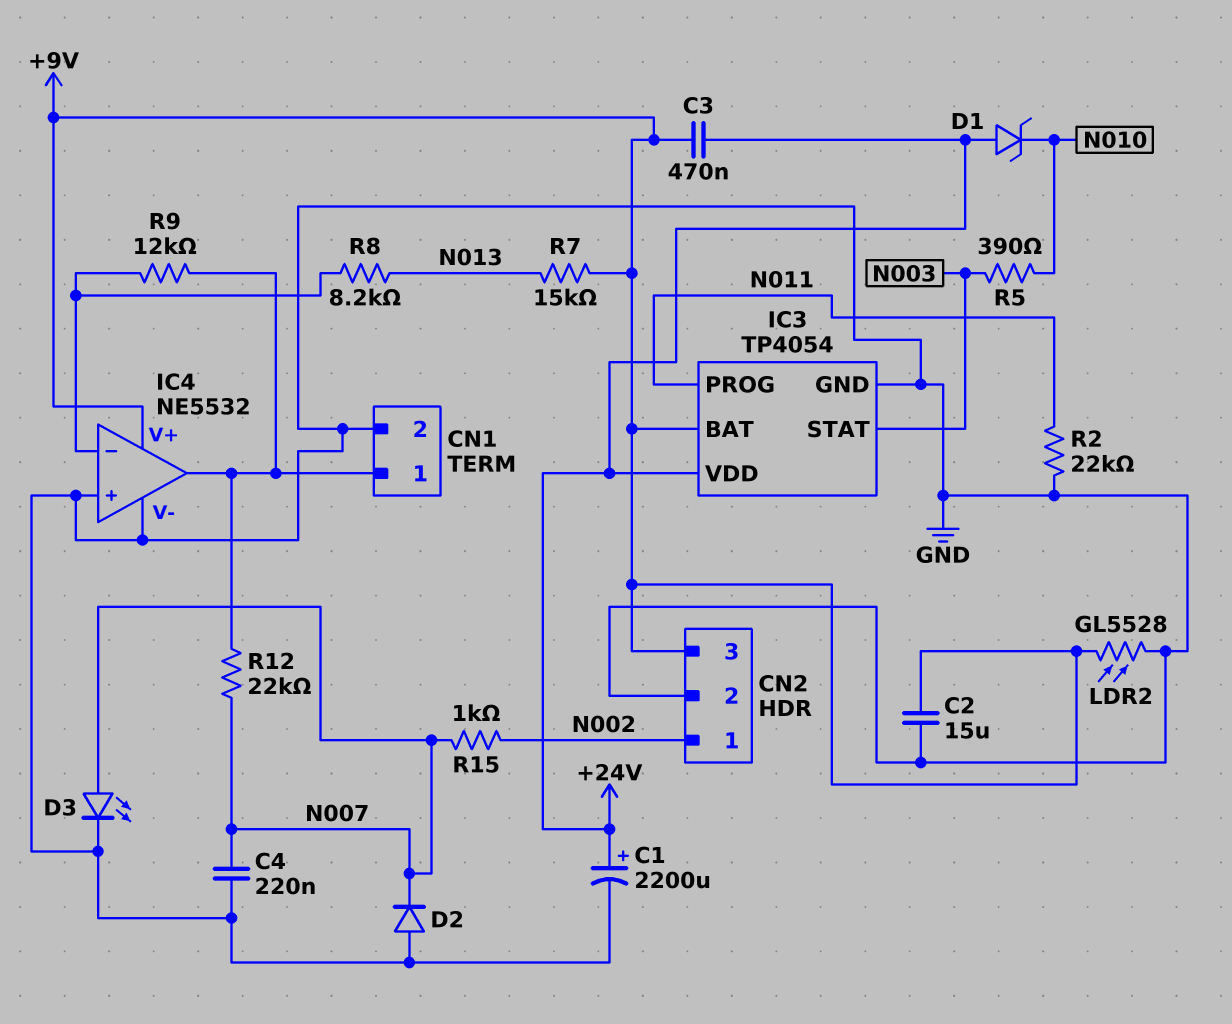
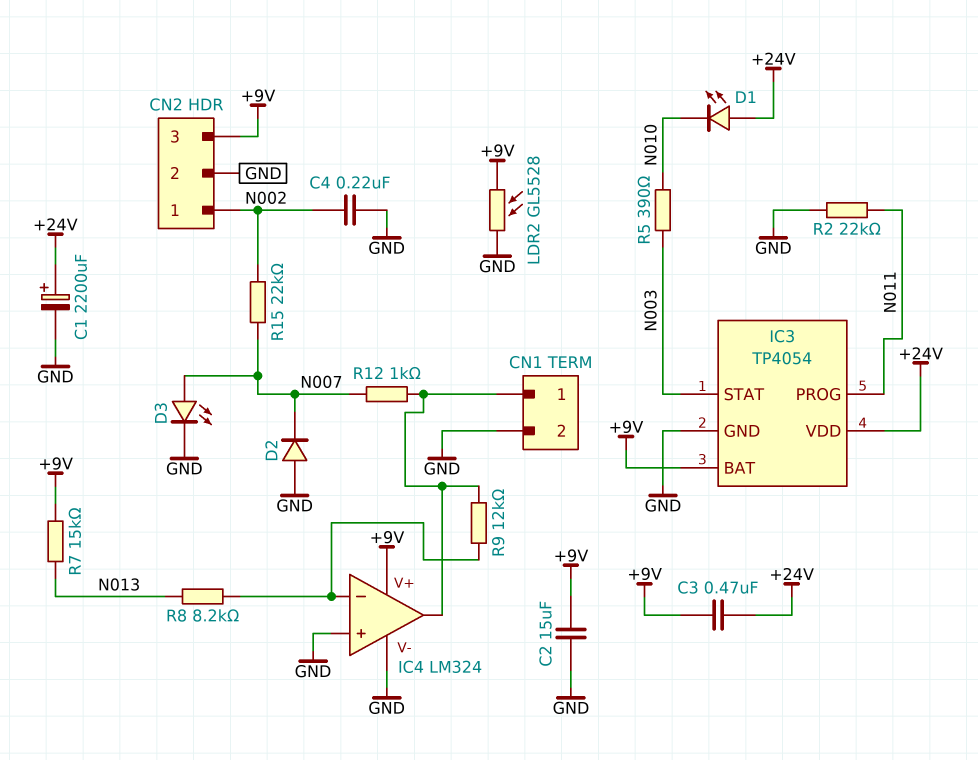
C4: 220nF (GND, N007) -> 220nF (GND, N002)
D1: zener (A +24V, K N010) -> LED (A +24V, K N010)
IC4: NE5532 -> LM324
R12: 22k (CN1/1, N007) -> 1k (CN1/1, N007)
R15: 1k (N002, N007) -> 22k (N002, N007)

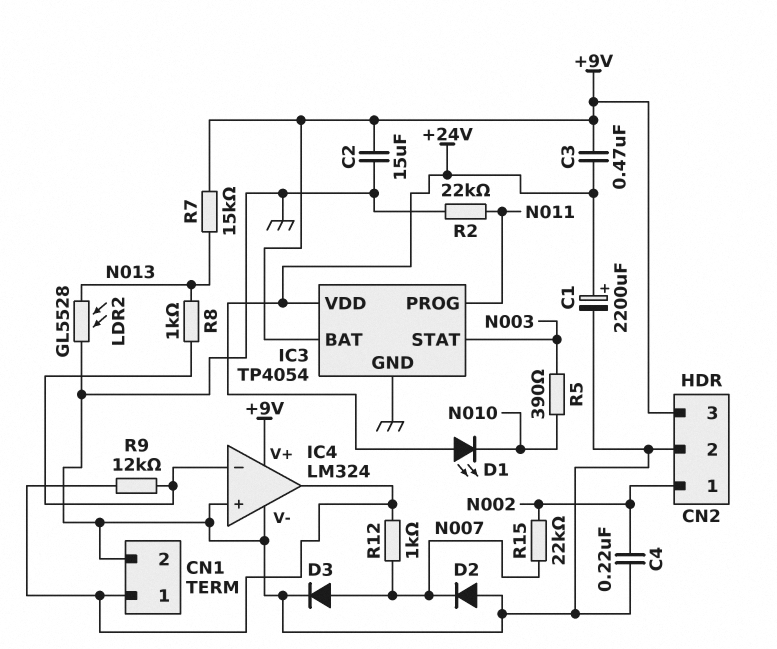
D3: LED (A N007, K GND) -> diode (A N007, K GND)
LDR2: GL5528 (+9V, GND) -> GL5528 (GND, N013)
R8: 8.2k (IC4/in-, N013) -> 1k (IC4/in-, N013)

